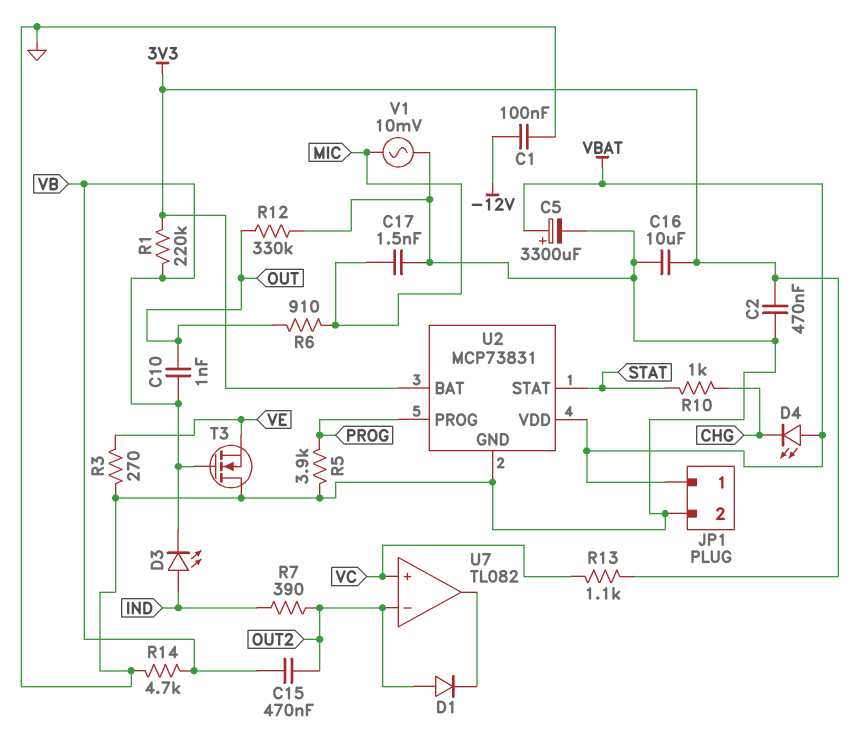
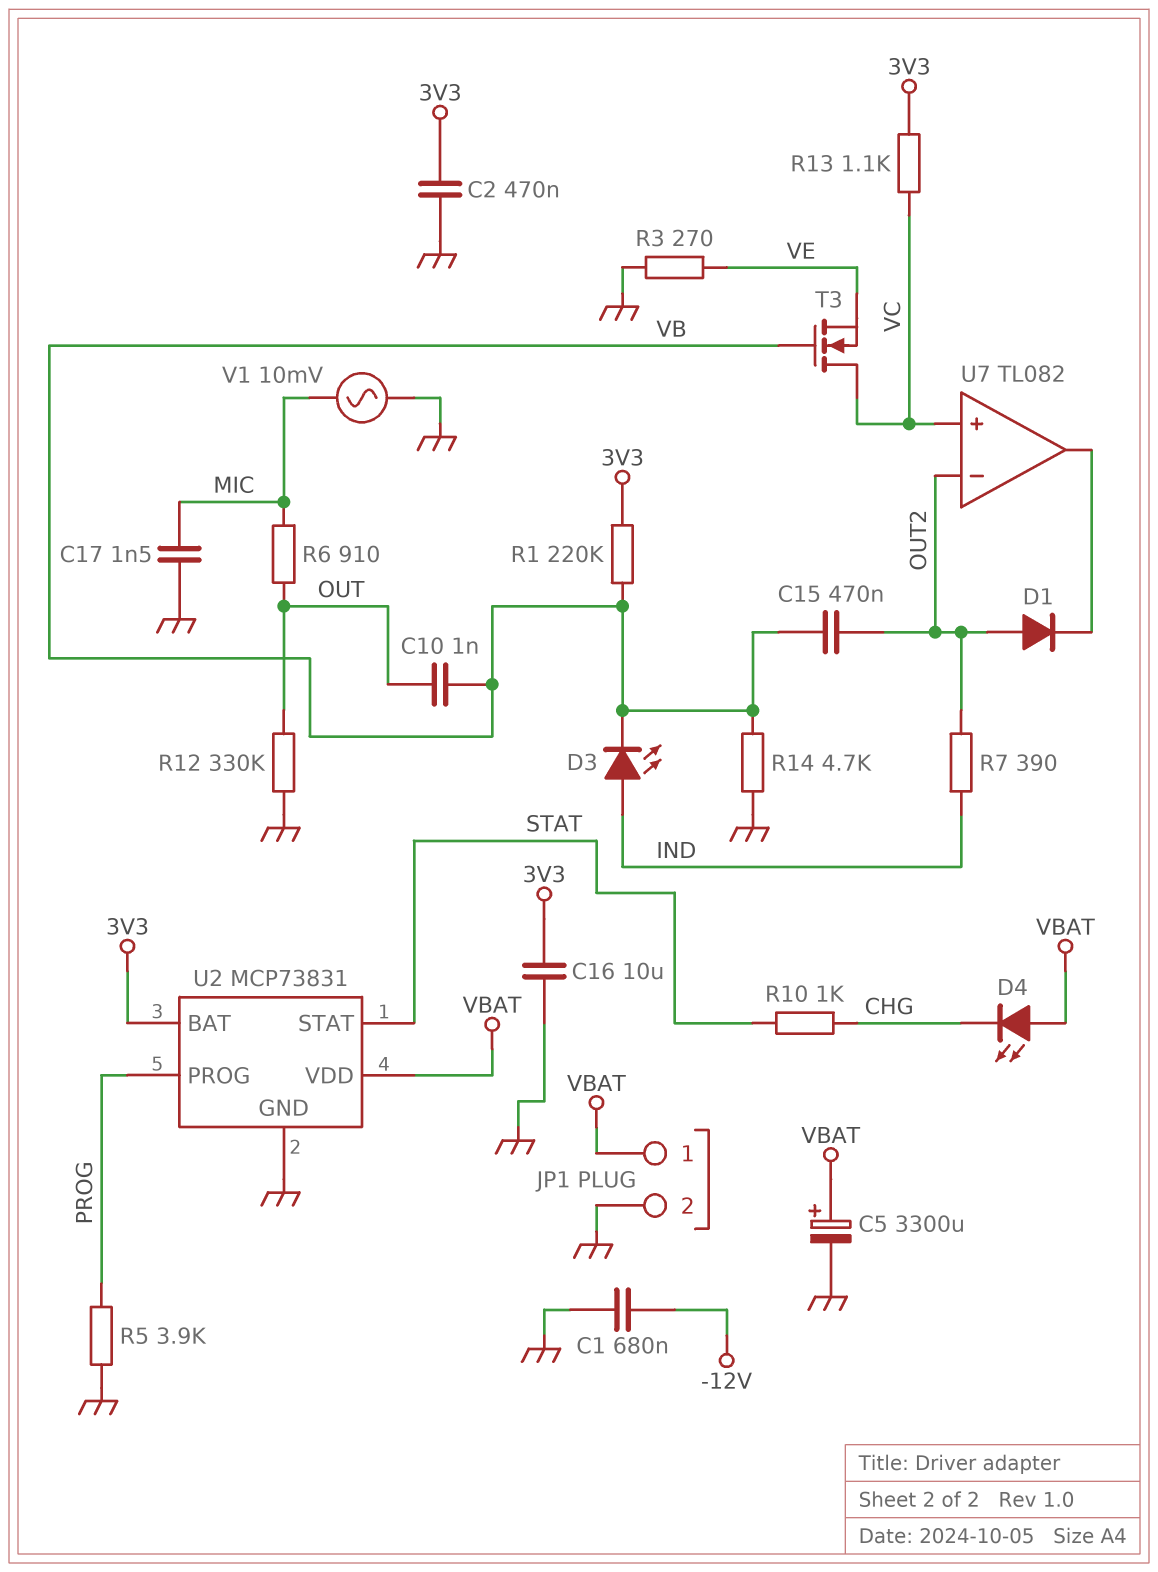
C1: 100nF (-12V, GND) -> 680nF (-12V, GND)
T3: NMOS (G VB, D GND, S VE) -> NMOS (G VB, D VC, S VE)

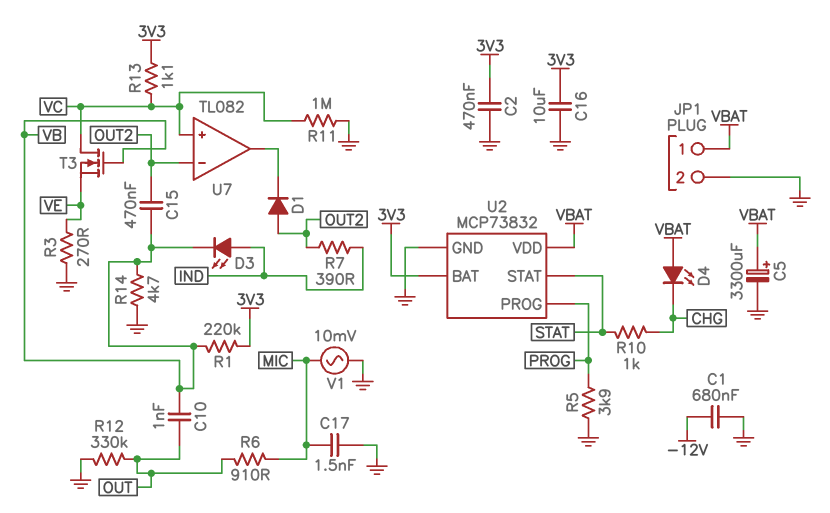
R11: none -> 1M (GND, VC)
U2: MCP73831 -> MCP73832

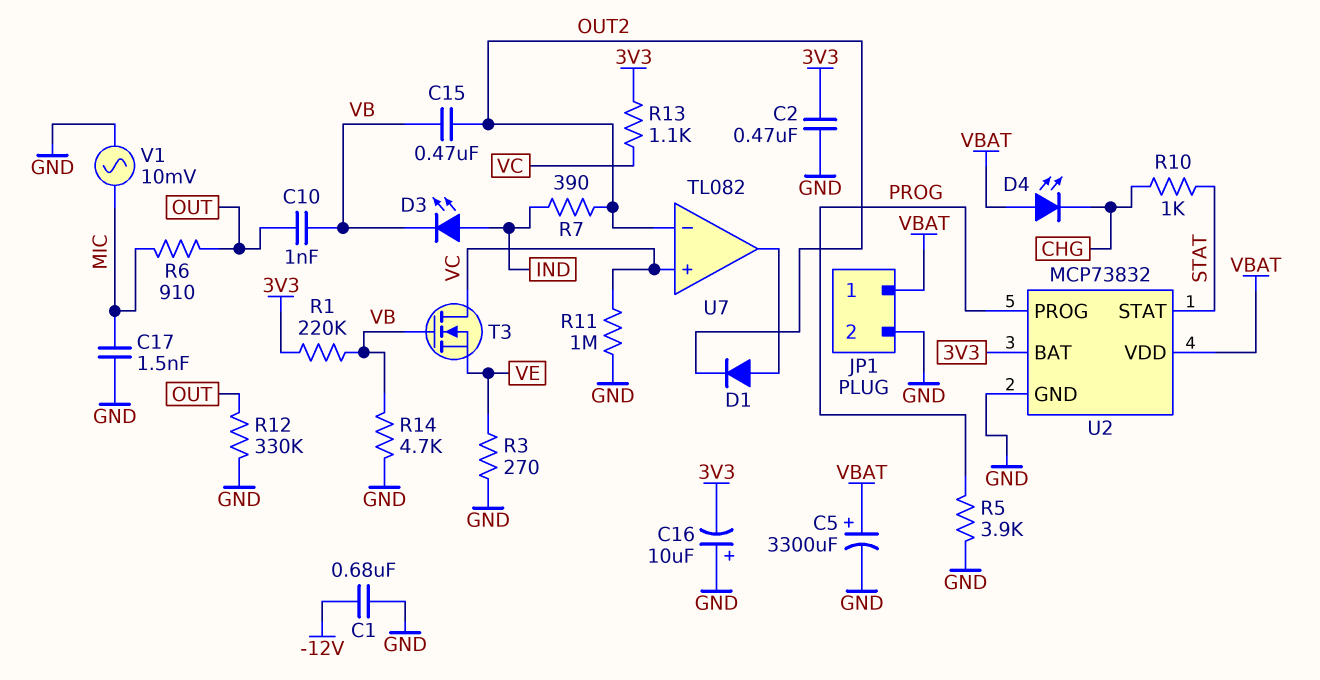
C16: 10uF (3V3, GND) -> 10uF (plus GND, minus 3V3)
D1: diode (A OUT2, K U7/out) -> diode (A U7/out, K OUT2)

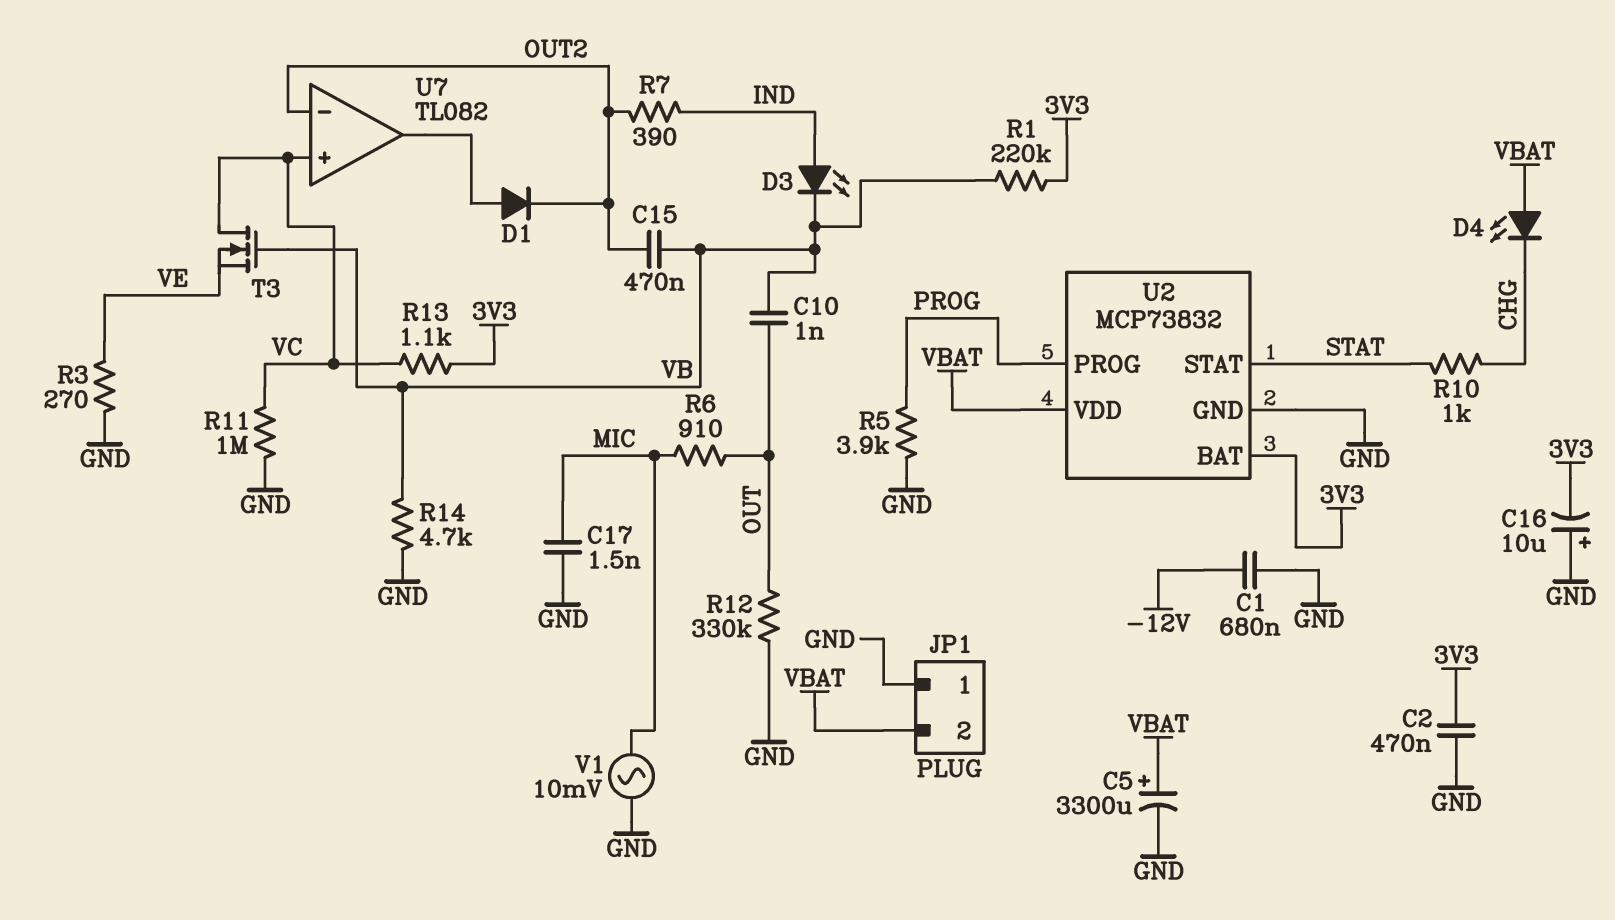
JP1 pin 1: VBAT -> GND
JP1 pin 2: GND -> VBAT

